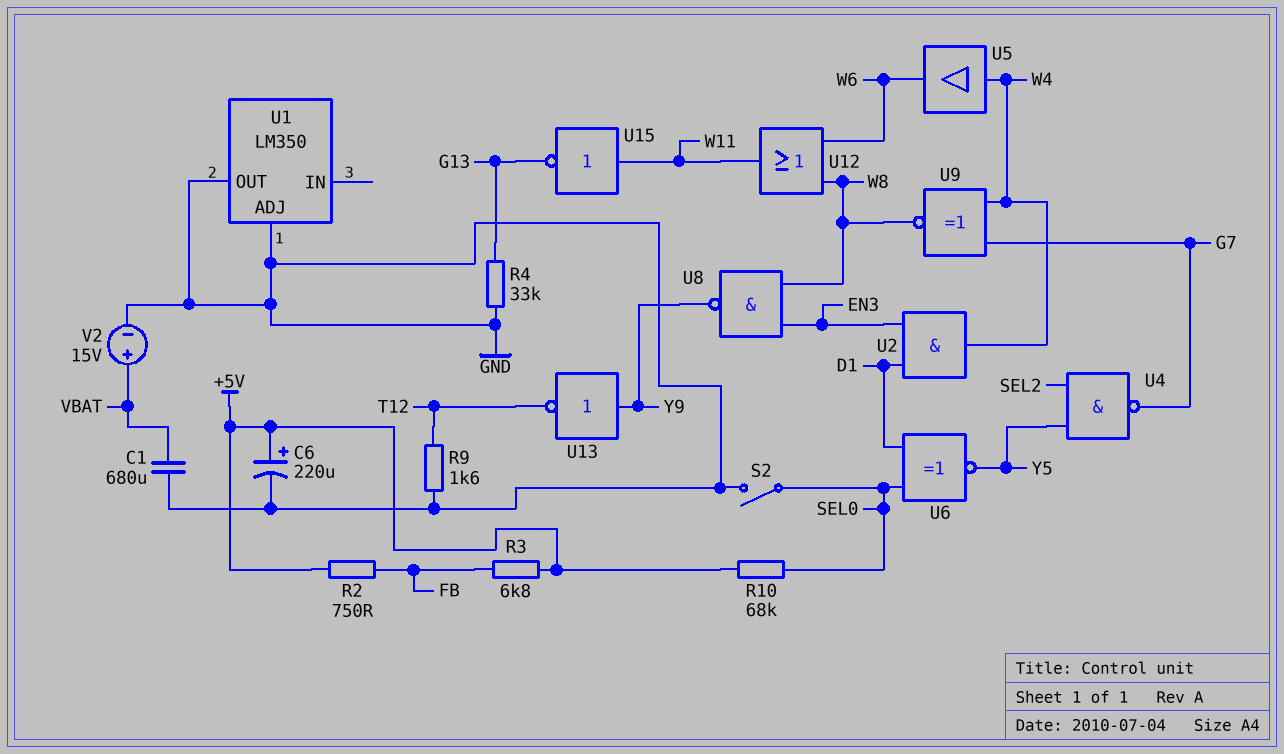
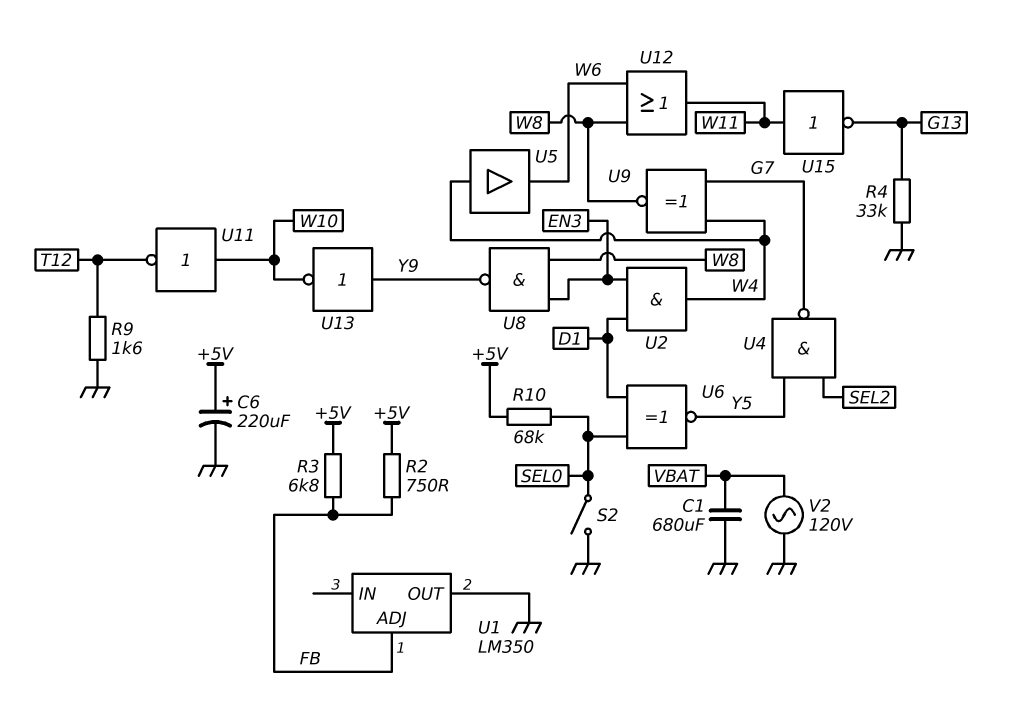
U1 pin ADJ: GND -> FB
U11: none -> NOT (in W10, out T12)
U13: NOT (in Y9, out T12) -> NOT (in Y9, out W10)
V2: 15V (plus VBAT, minus GND) -> AC 120V (GND, VBAT)

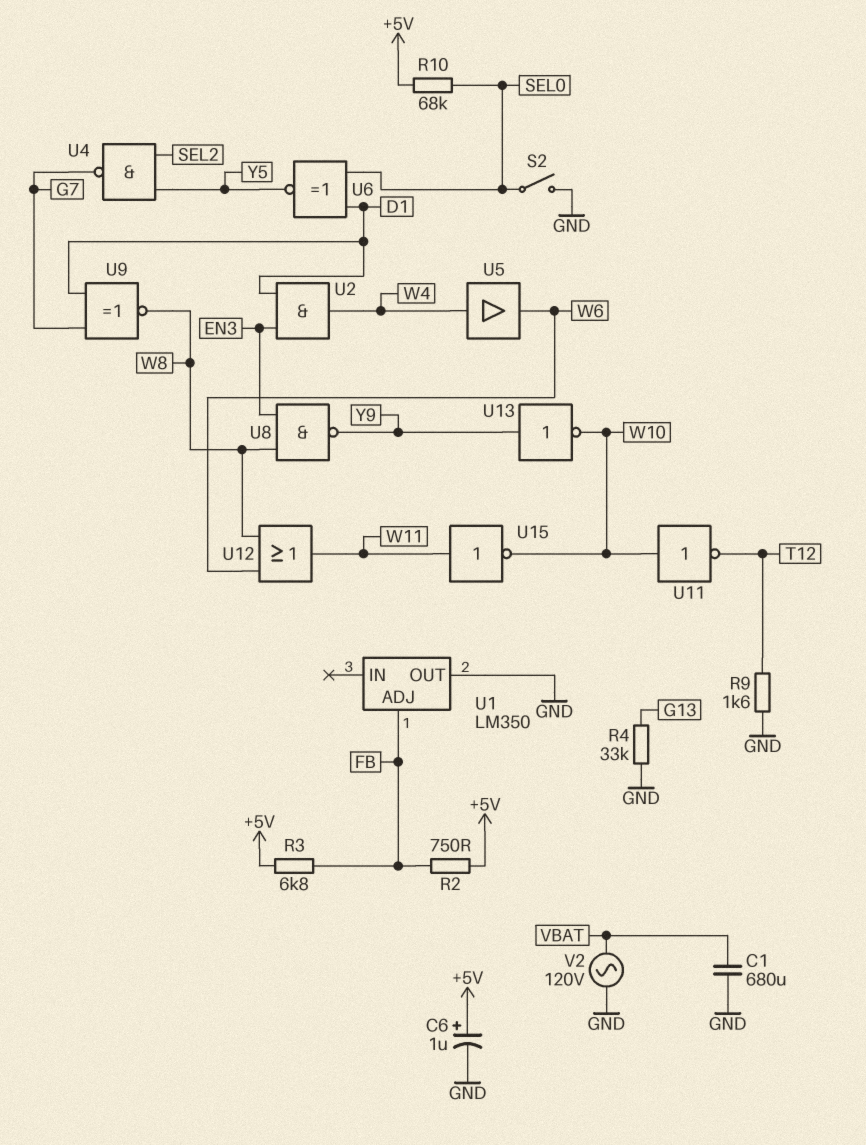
C6: 220uF (plus +5V, minus GND) -> 1uF (plus +5V, minus GND)
U9: XNOR (in G7, in W4, out W8) -> XNOR (in D1, in G7, out W8)
U15: NOT (in W11, out G13) -> NOT (in W11, out W10)

